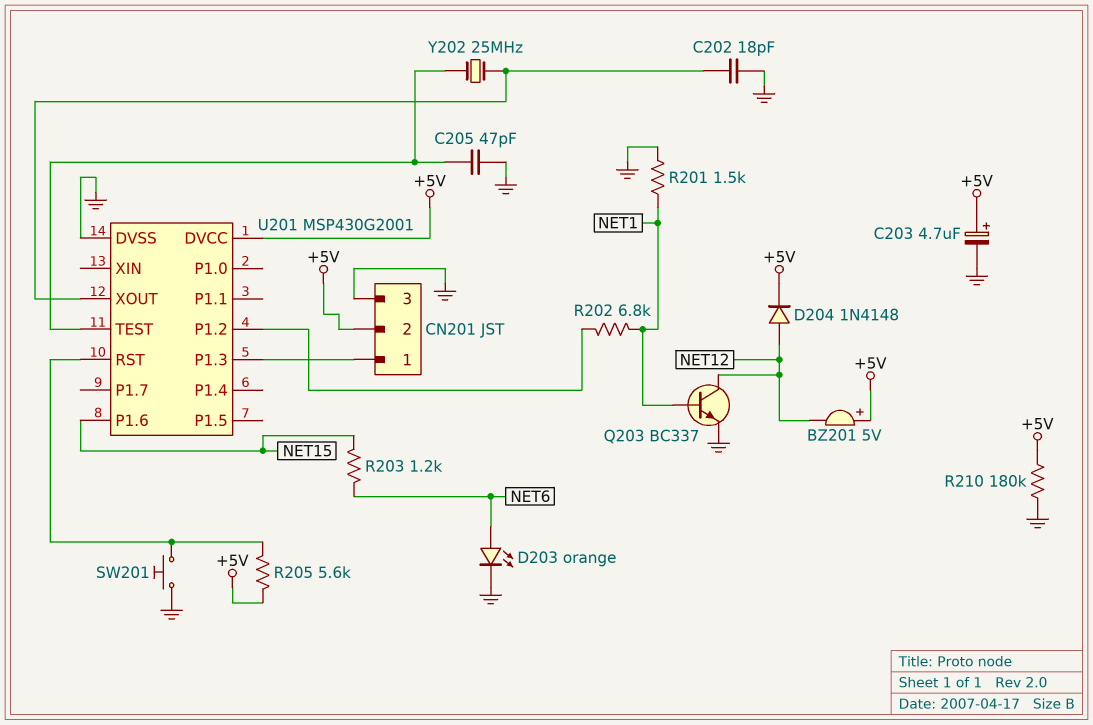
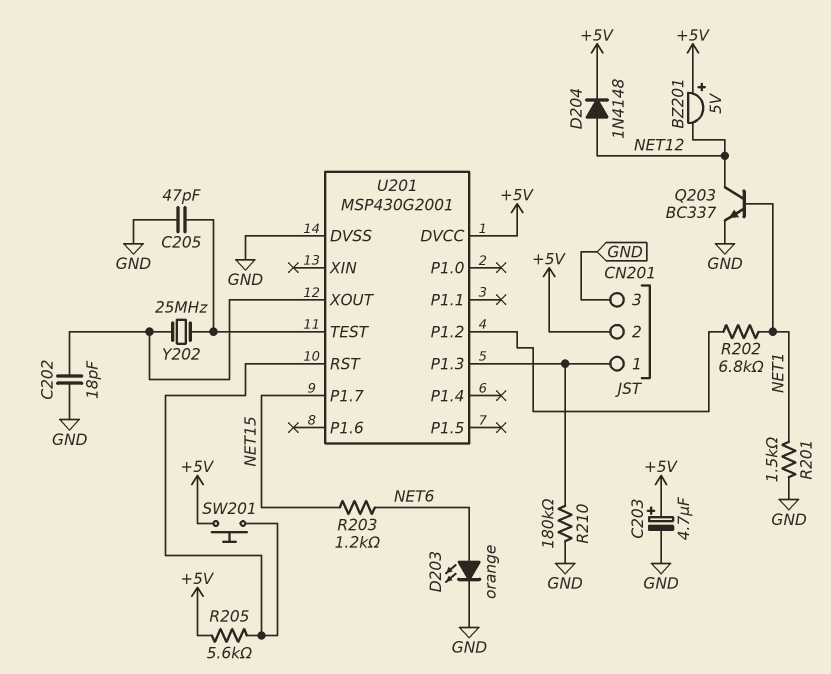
R210: 180k (+5V, GND) -> 180k (CN201/1, GND)
SW201: button (GND, U201/RST) -> button (+5V, U201/RST)
U201 pin P1.6: NET15 -> none
U201 pin P1.7: none -> NET15

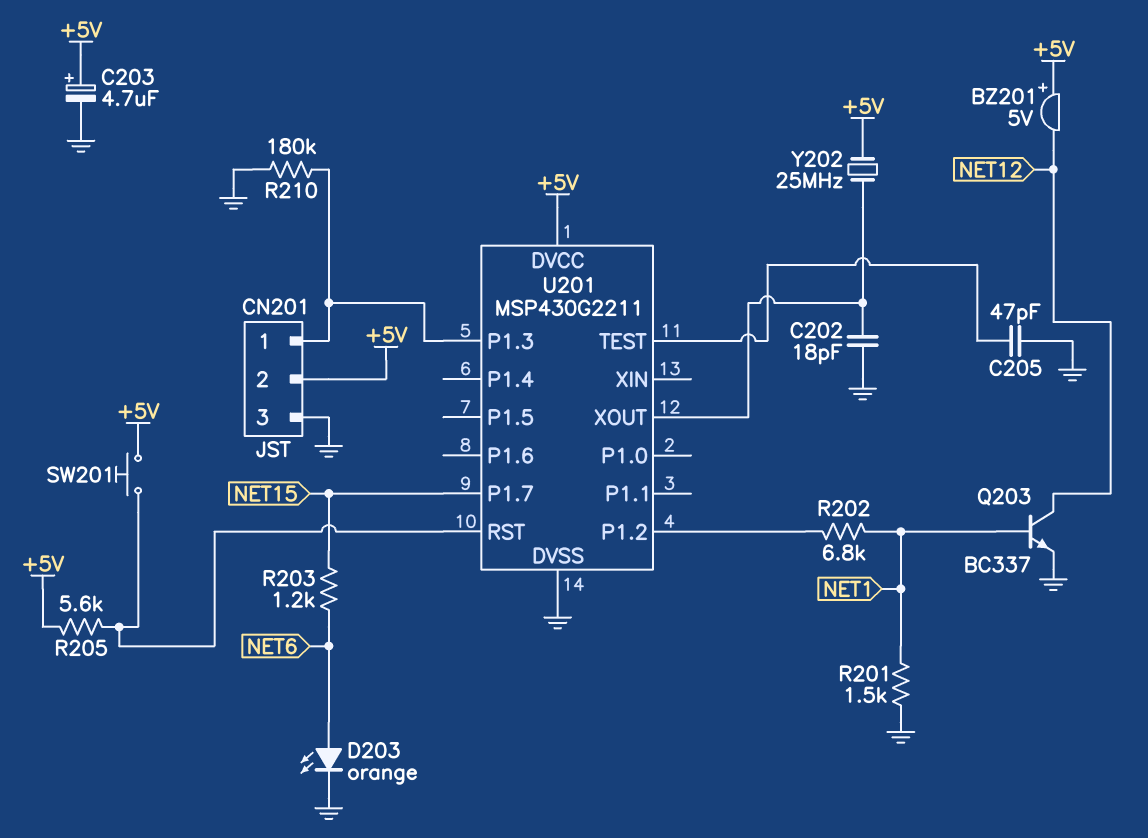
D204: diode 1N4148 (A NET12, K +5V) -> none
U201: MSP430G2001 -> MSP430G2211
Y202: 25MHz (U201/TEST, U201/XOUT) -> 25MHz (+5V, U201/XOUT)

